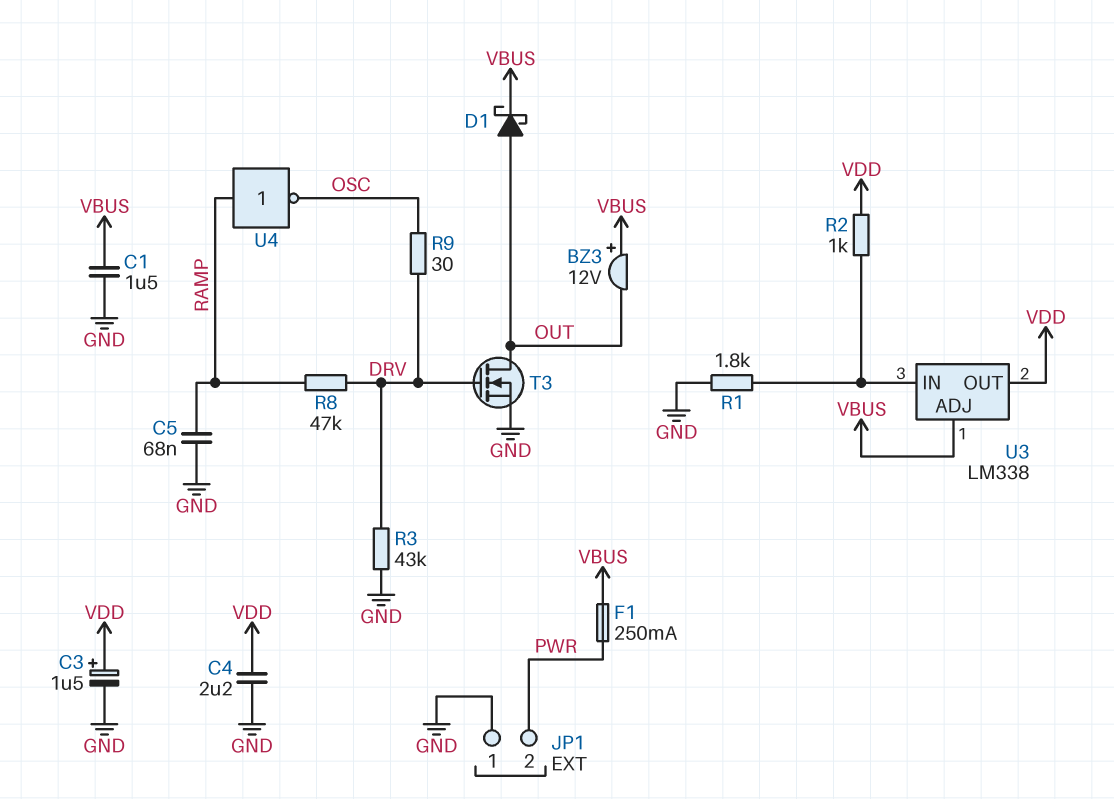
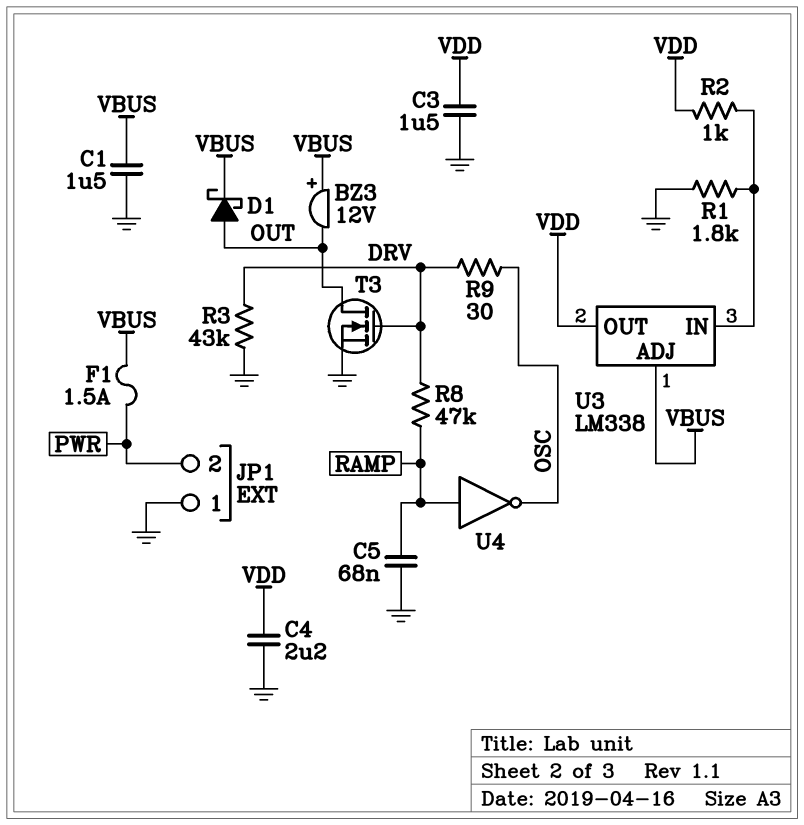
C3: 1.5uF (plus VDD, minus GND) -> 1.5uF (GND, VDD)
F1: 250mA (PWR, VBUS) -> 1.5A (PWR, VBUS)

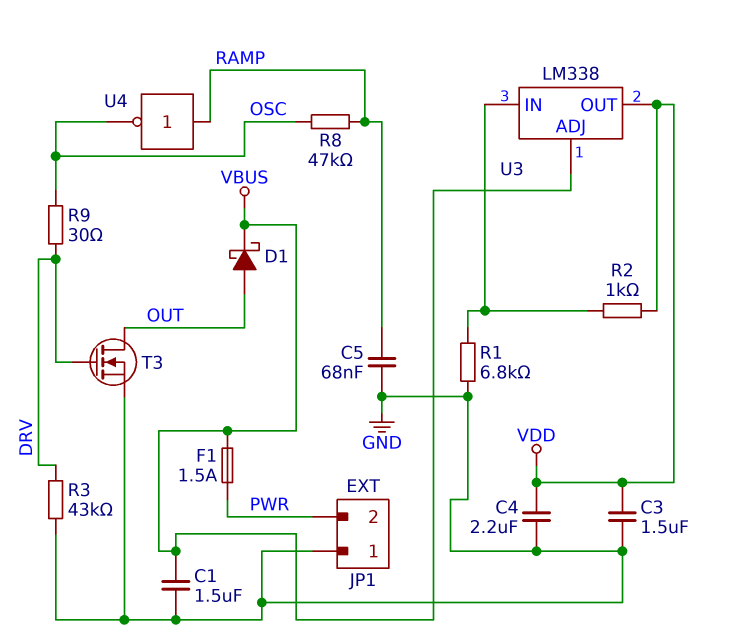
BZ3: buzzer 12V (plus VBUS, minus OUT) -> none
R1: 1.8k (GND, U3/IN) -> 6.8k (GND, U3/IN)
R8: 47k (DRV, RAMP) -> 47k (OSC, RAMP)

